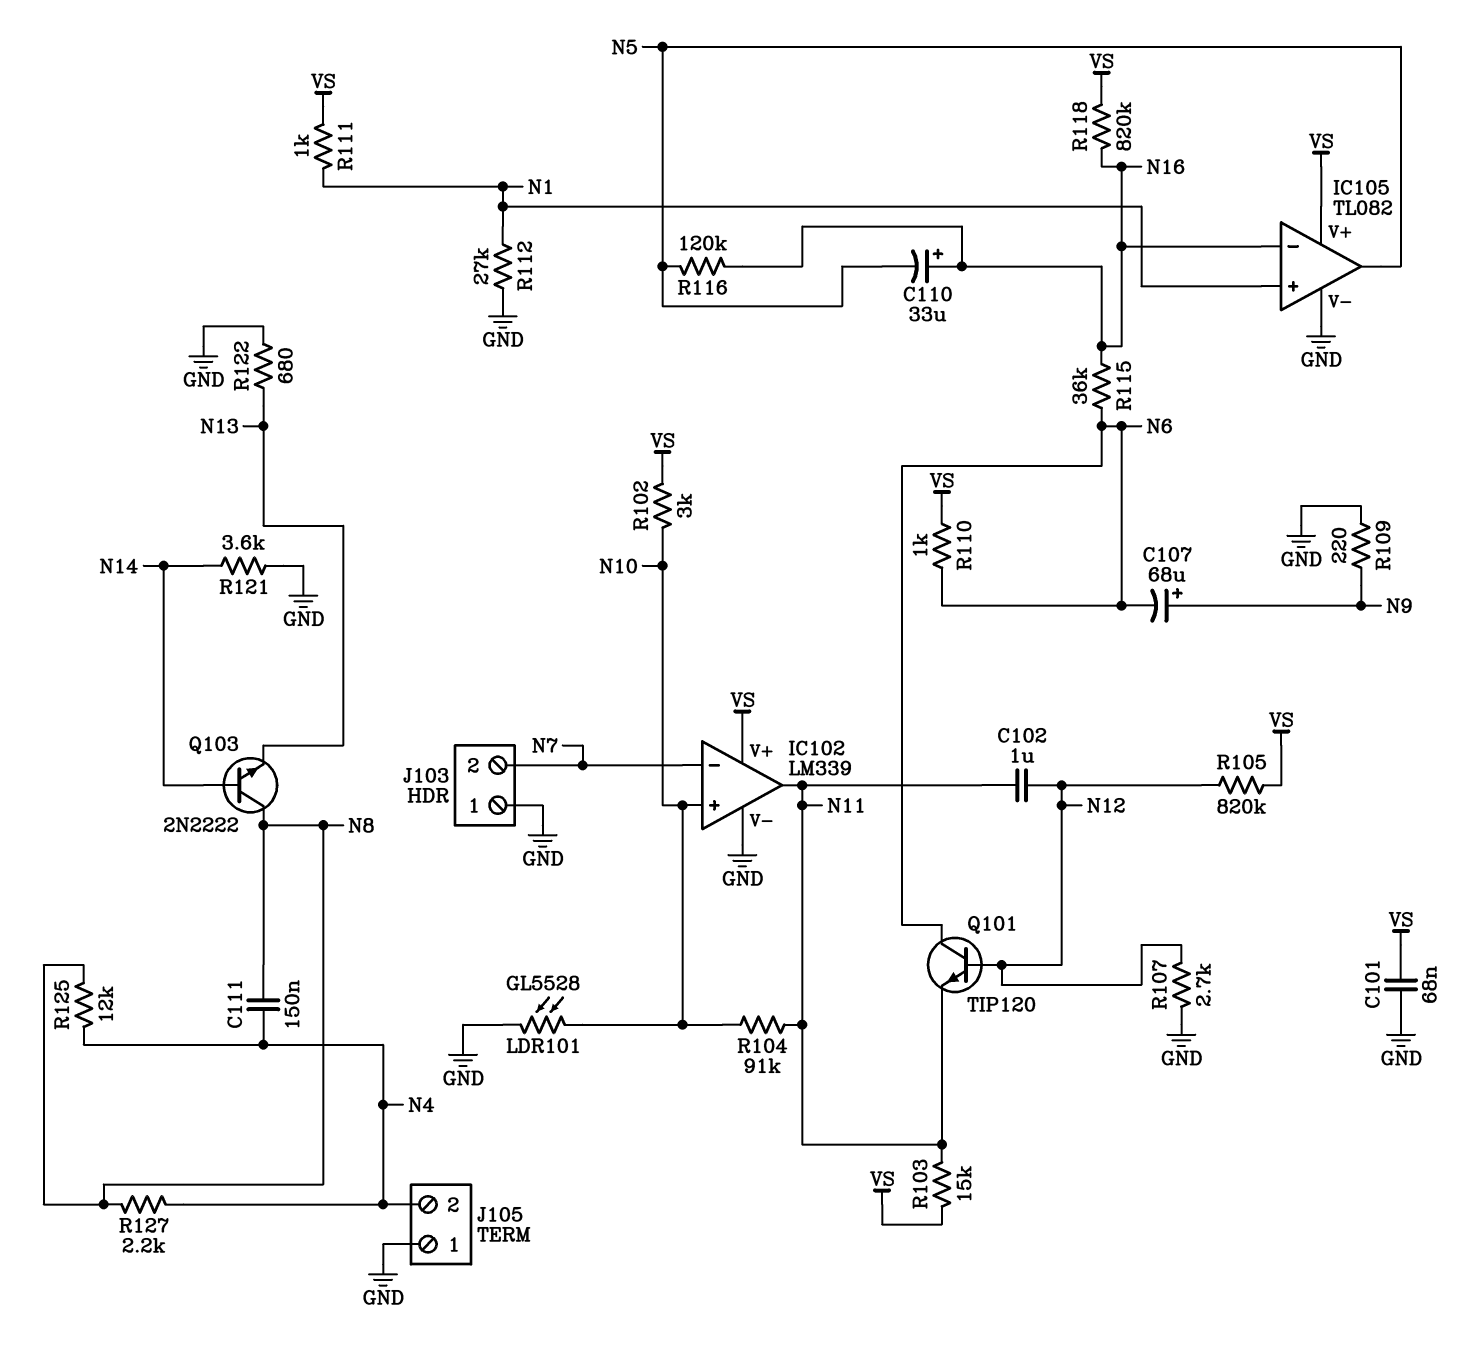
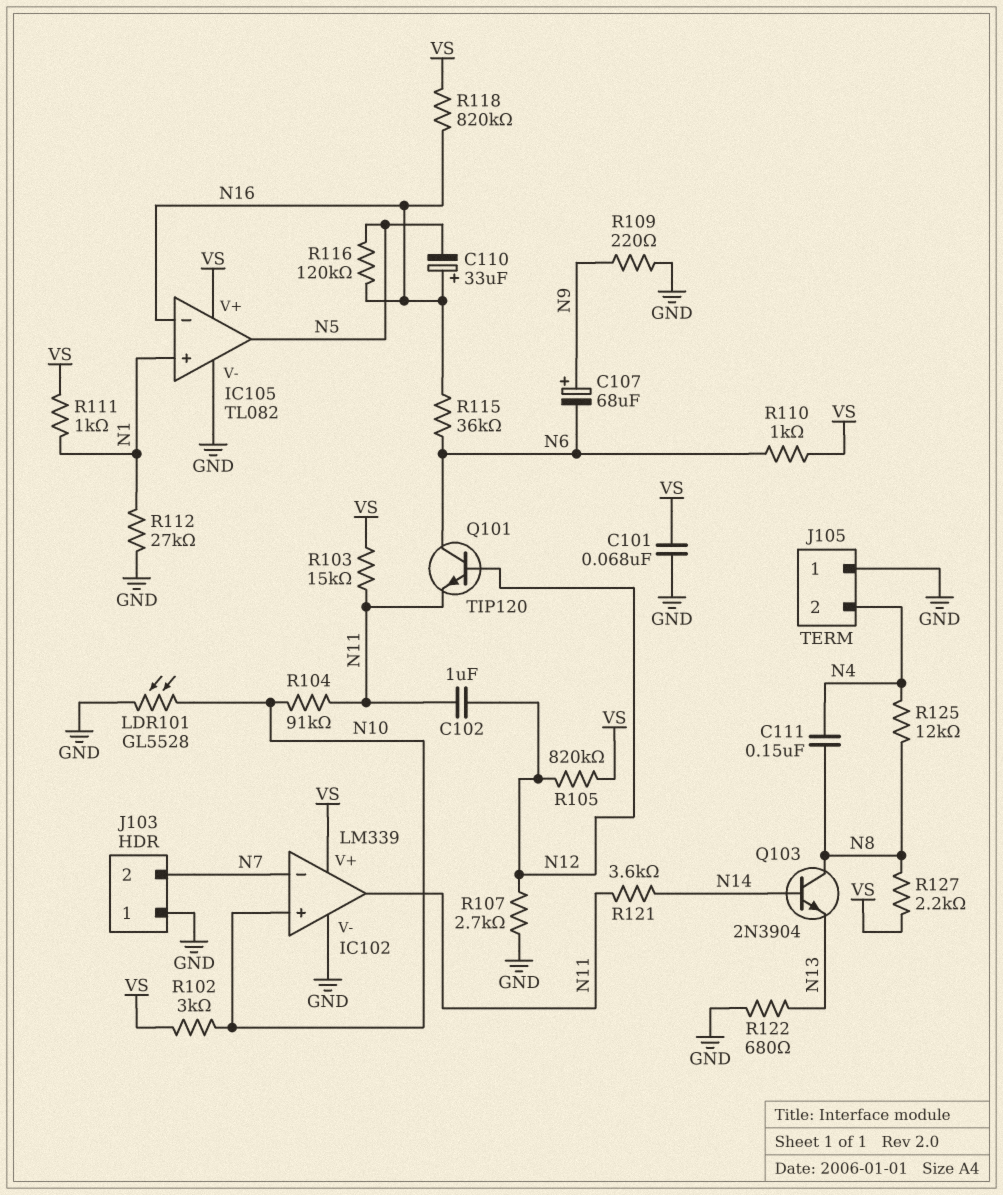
Q103: NPN 2N2222 (B N14, C N8, E N13) -> NPN 2N3904 (B N14, C N8, E N13)
R121: 3.6k (GND, N14) -> 3.6k (N11, N14)
R127: 2.2k (N4, N8) -> 2.2k (N8, VS)

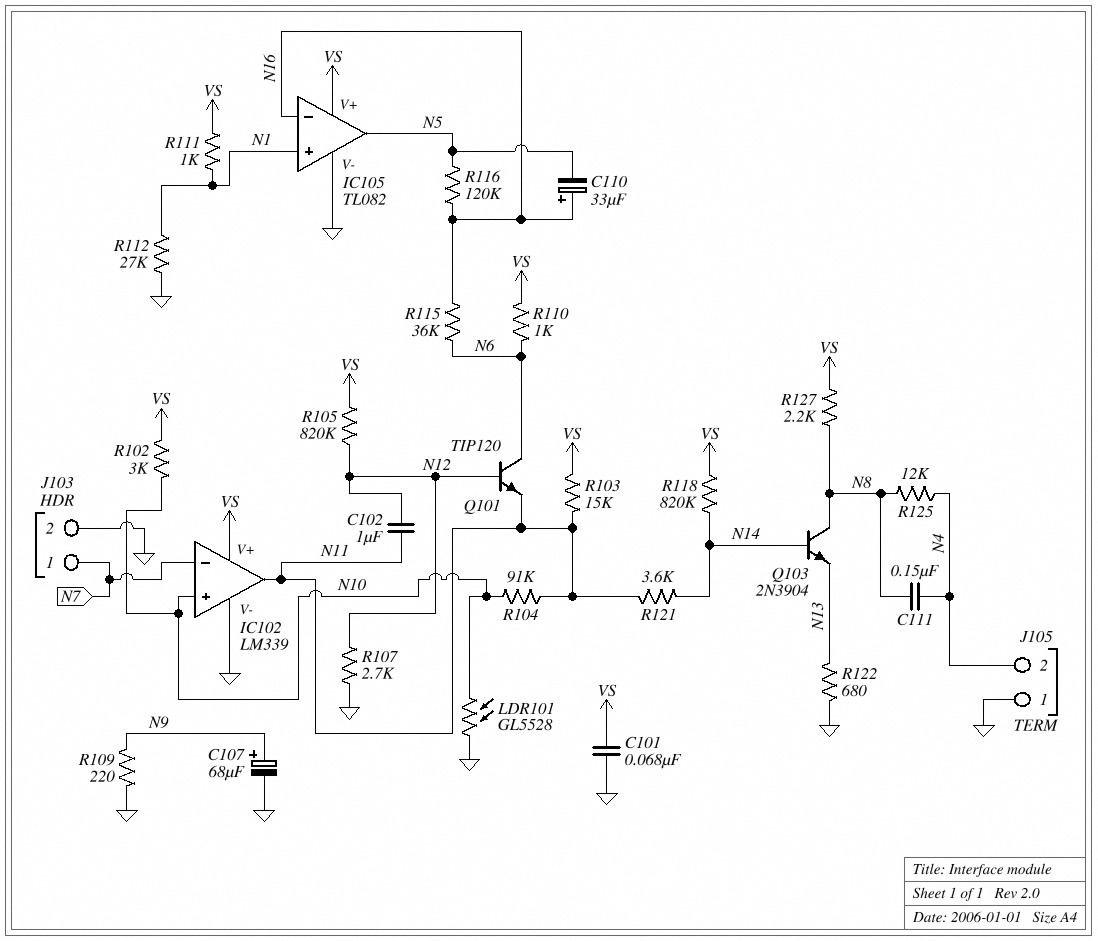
C107: 68uF (plus N9, minus N6) -> 68uF (plus N9, minus GND)
J103 pin 1: GND -> N7
J103 pin 2: N7 -> GND
R118: 820k (N16, VS) -> 820k (N14, VS)

